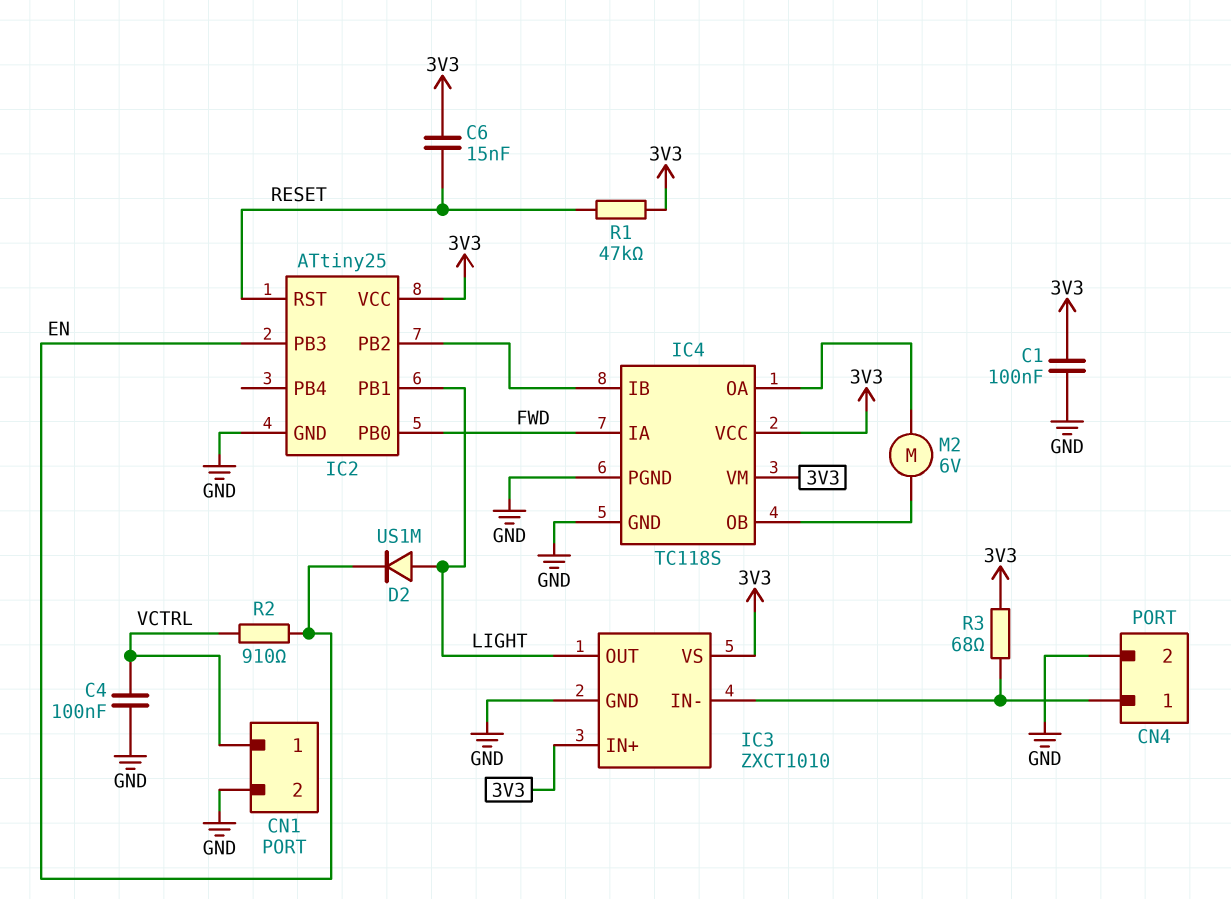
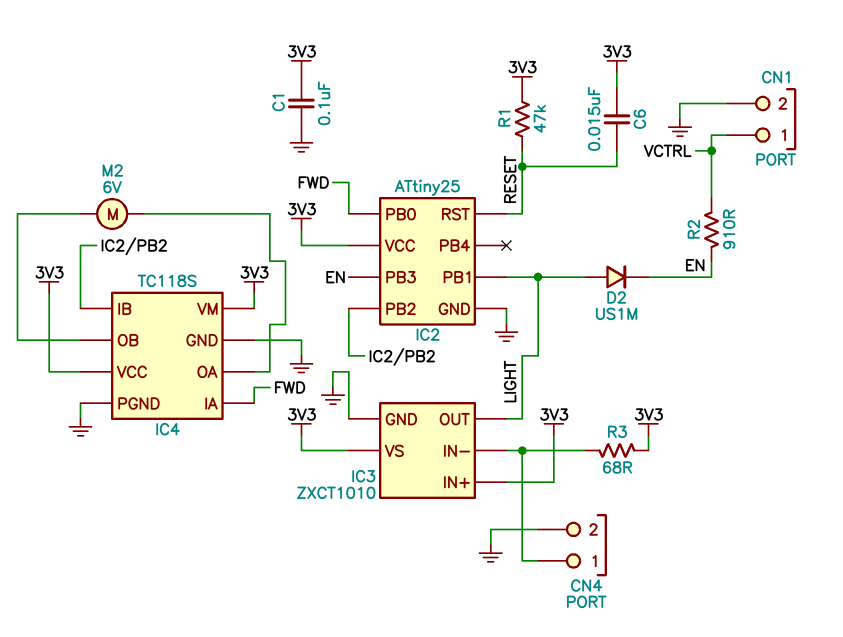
C4: 100nF (GND, VCTRL) -> none

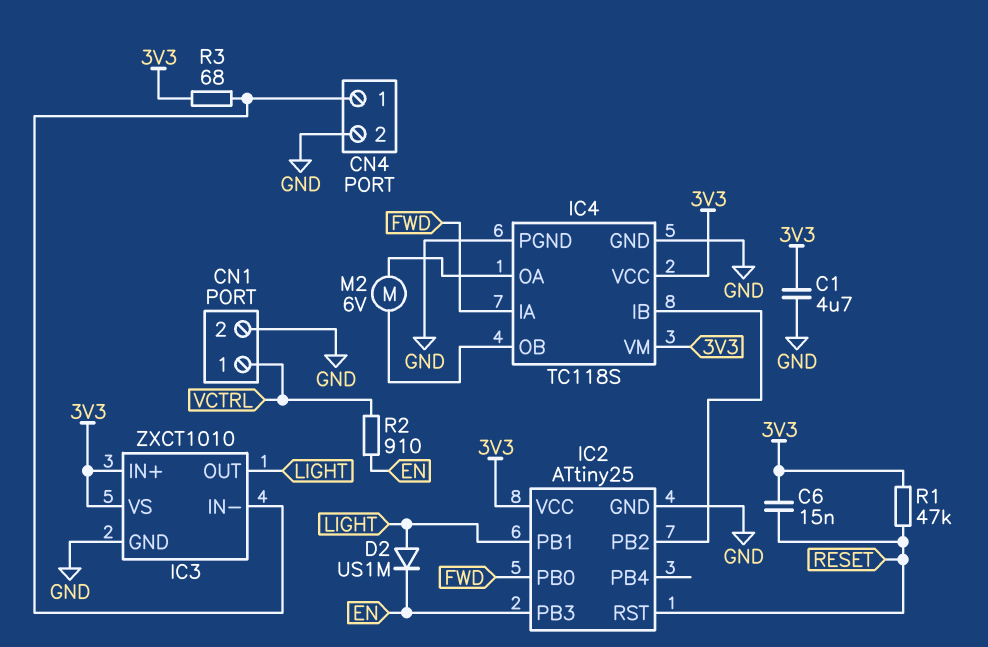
C1: 100nF (3V3, GND) -> 4.7uF (3V3, GND)

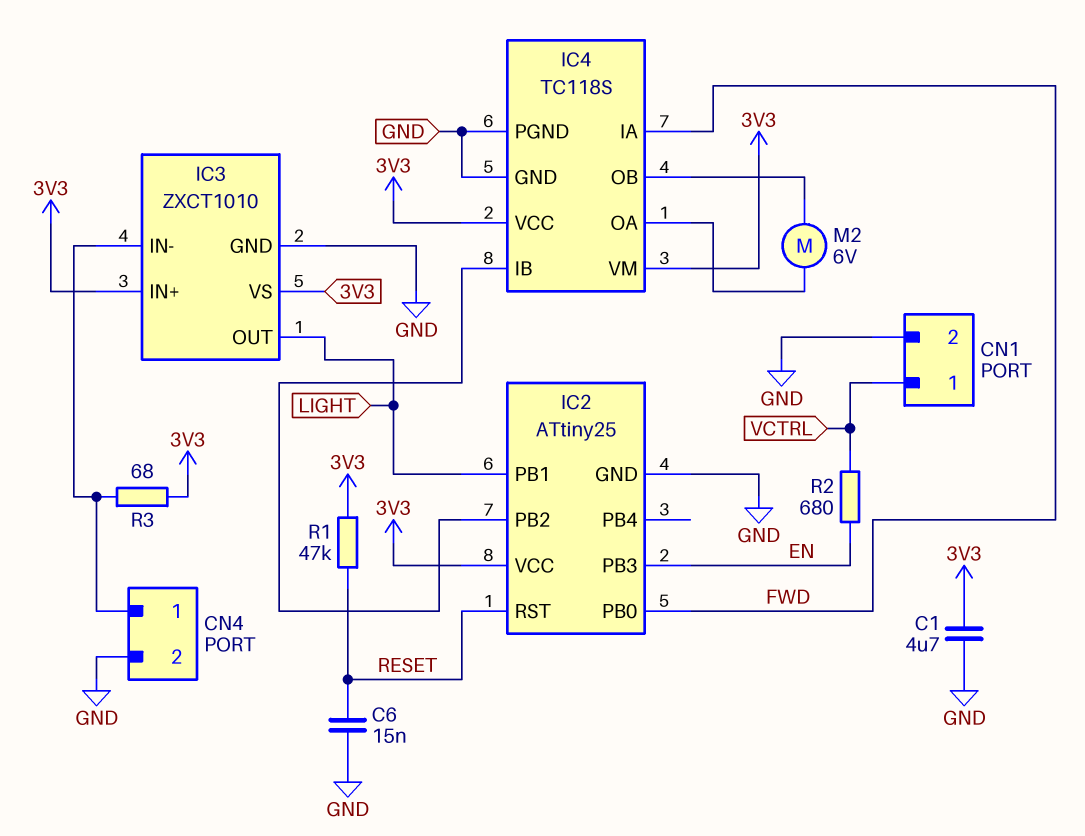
C6: 15nF (3V3, RESET) -> 15nF (GND, RESET)
D2: diode US1M (A LIGHT, K EN) -> none
R2: 910 (EN, VCTRL) -> 680 (EN, VCTRL)

